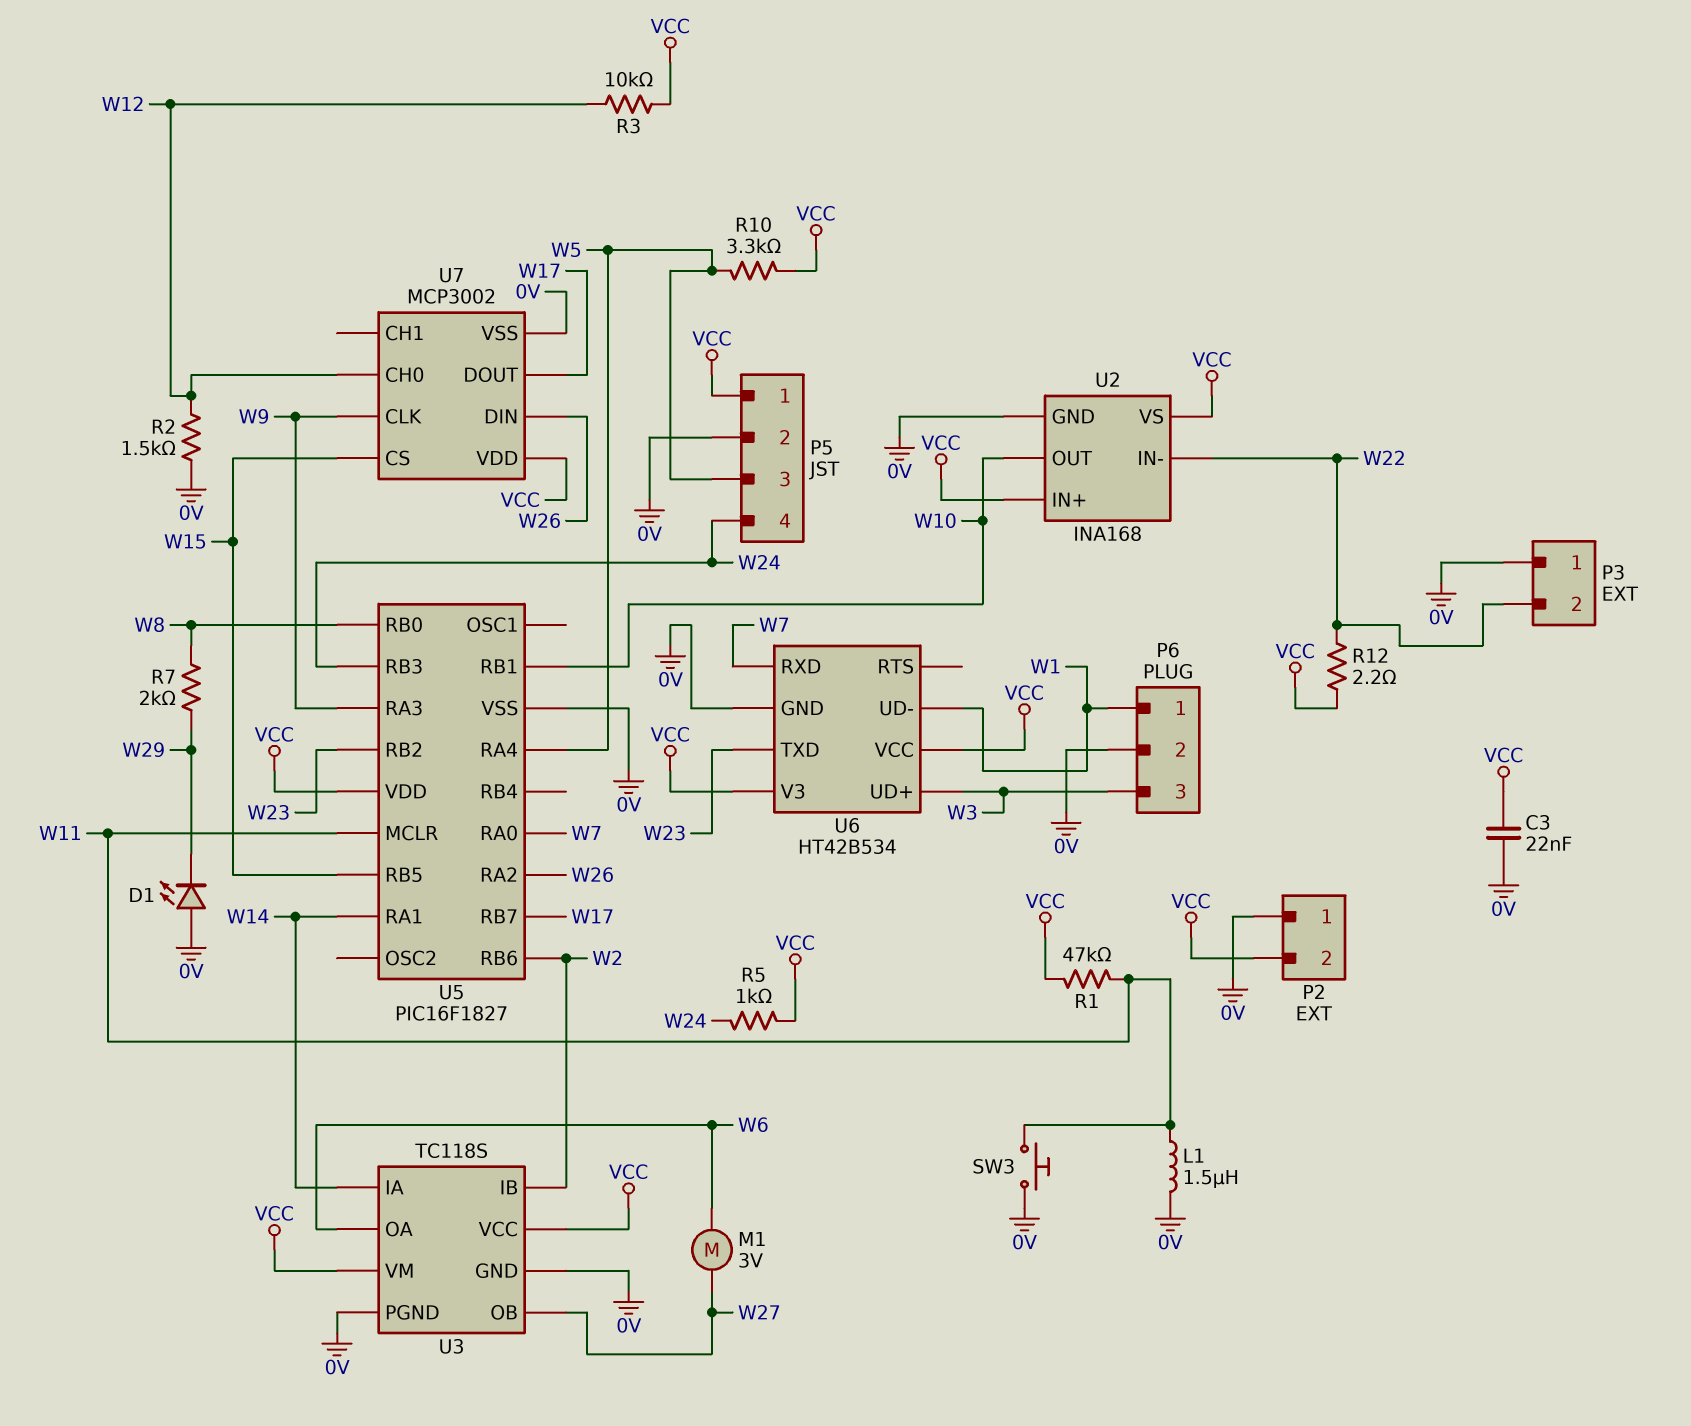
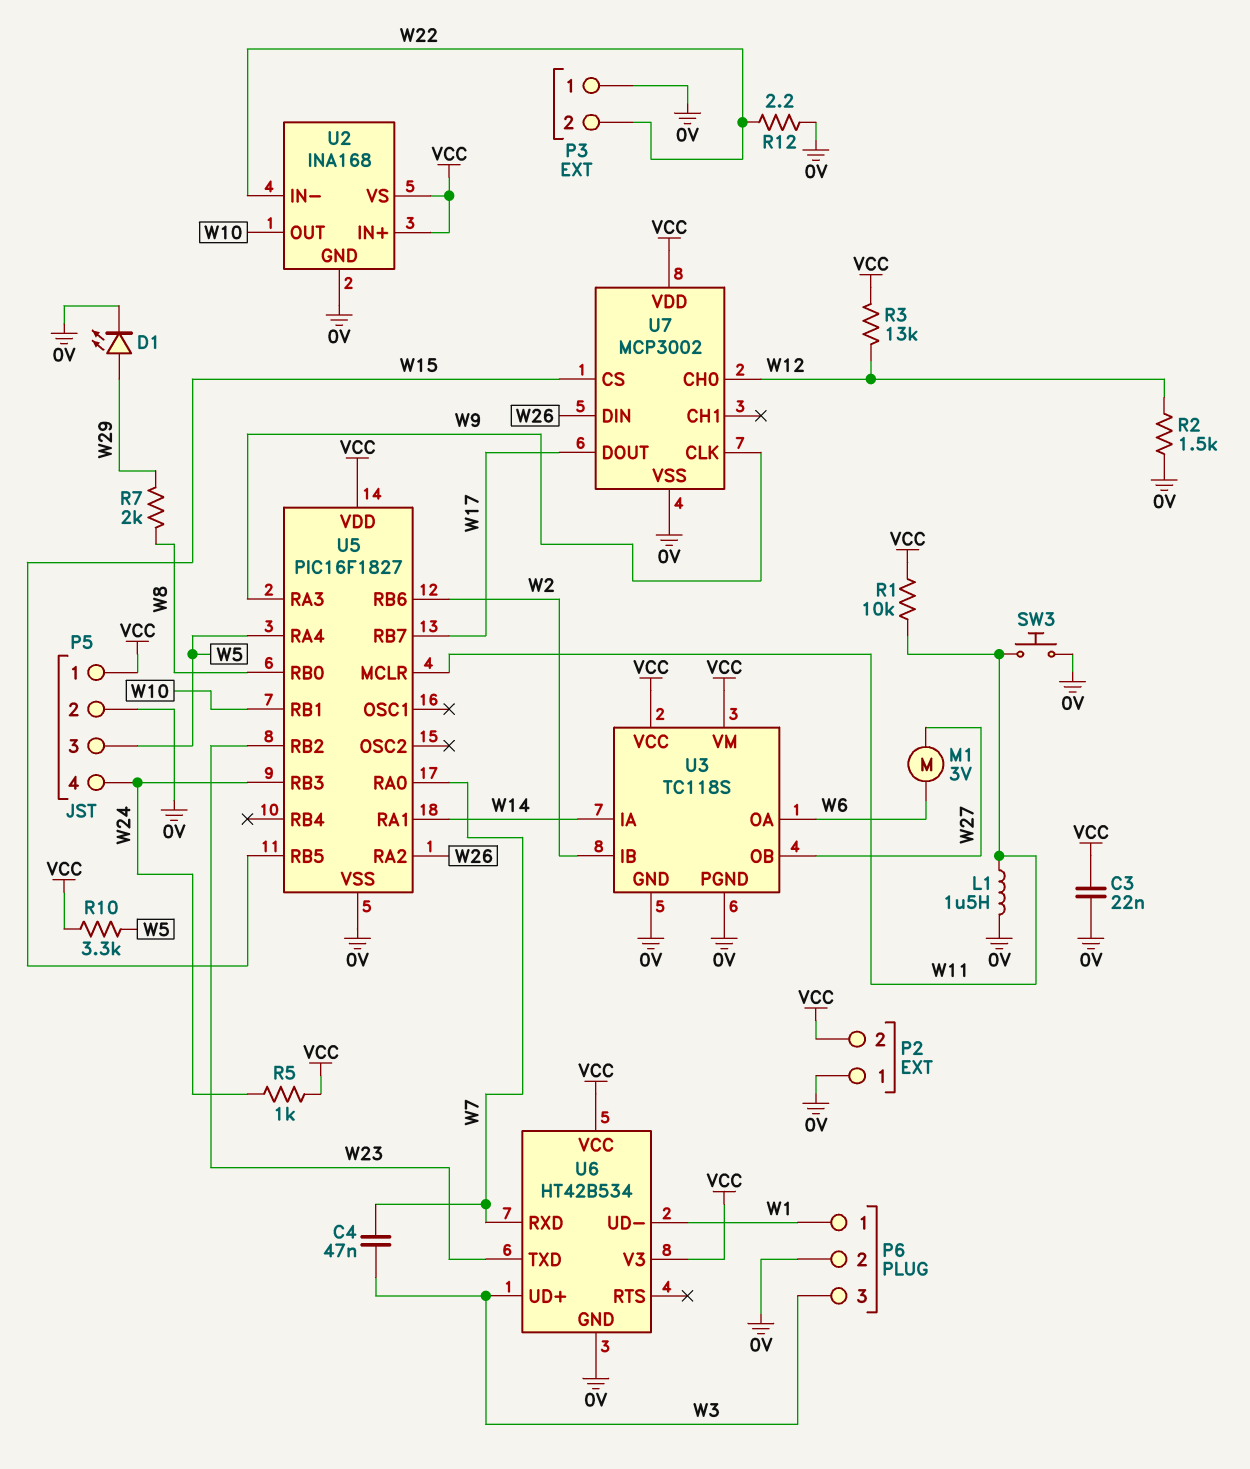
C4: none -> 47nF (W3, W7)
D1: LED (A 0V, K W29) -> LED (A W29, K 0V)
R1: 47k (VCC, W11) -> 10k (VCC, W11)
R3: 10k (VCC, W12) -> 13k (VCC, W12)
R12: 2.2 (VCC, W22) -> 2.2 (0V, W22)

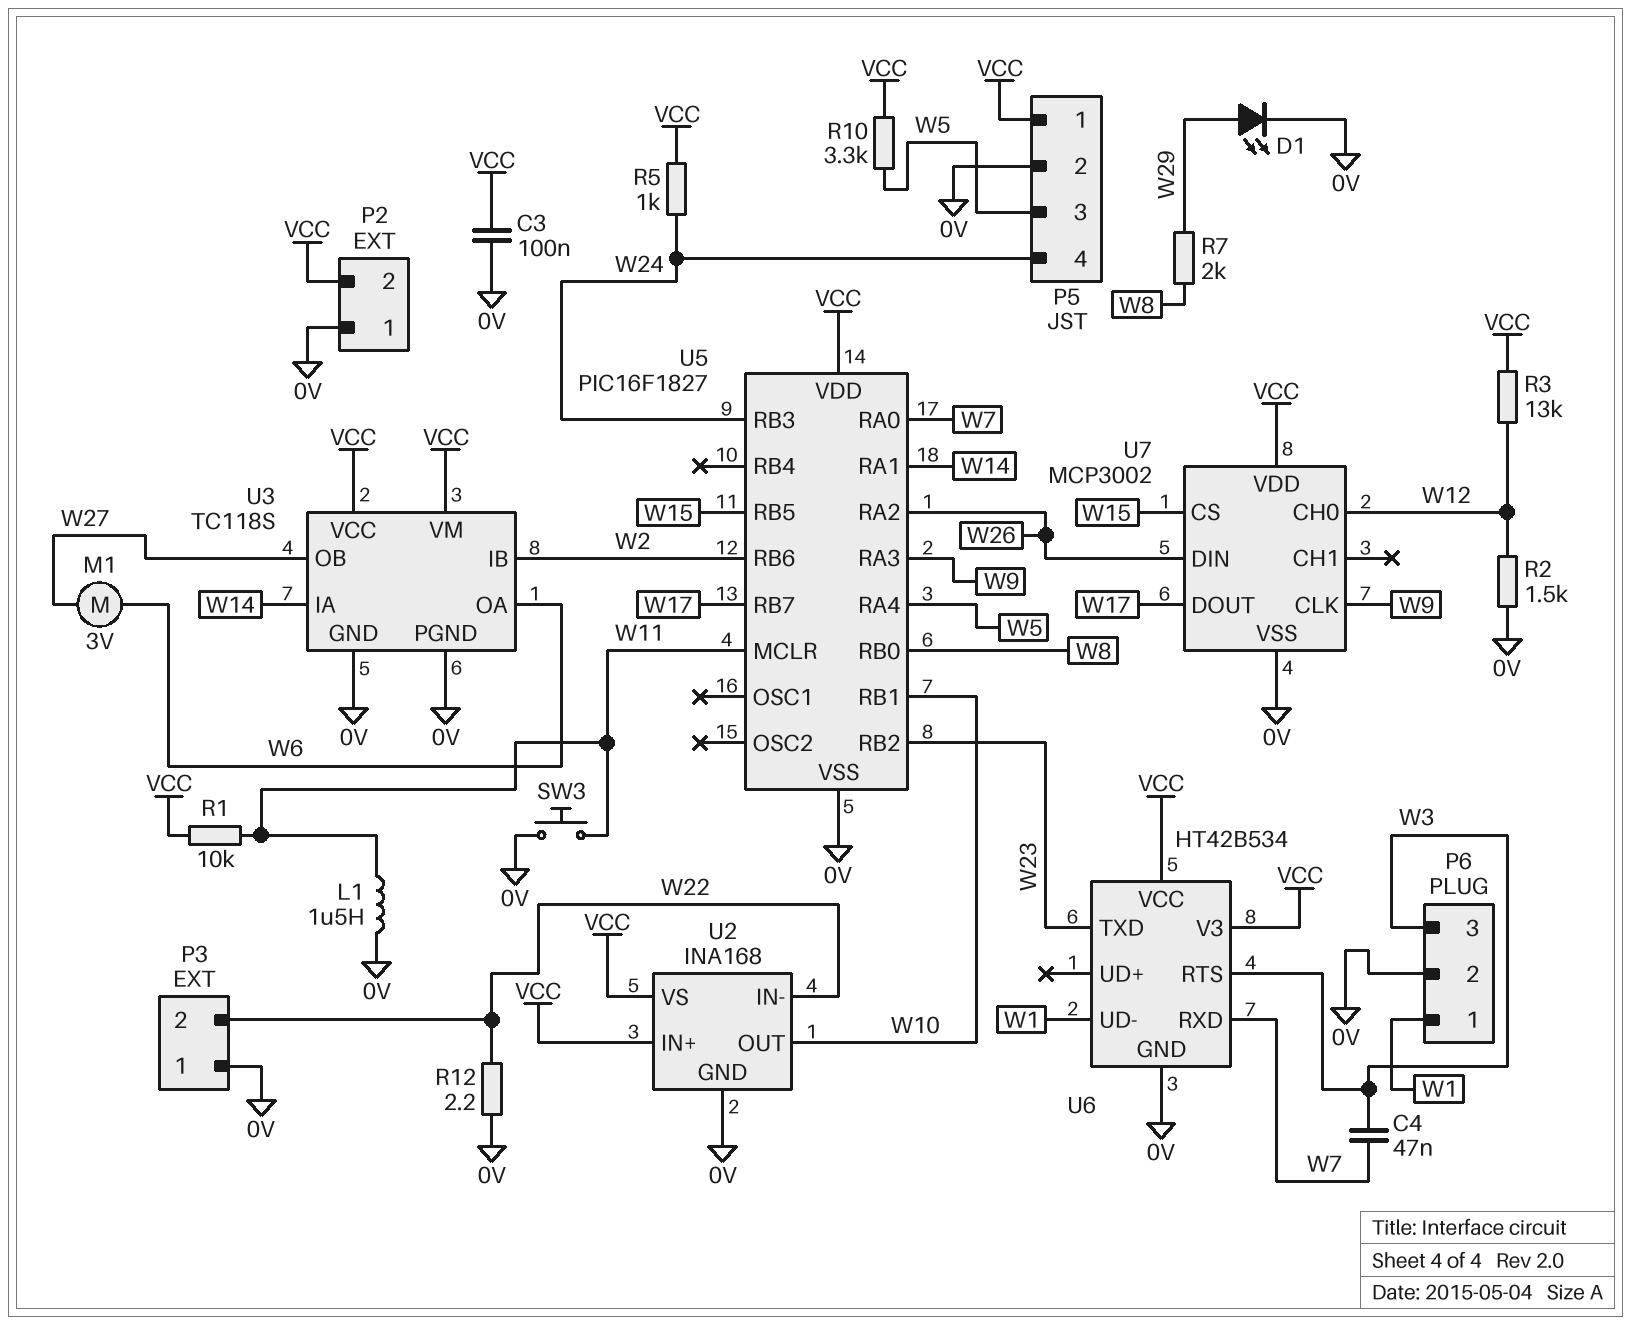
C3: 22nF (0V, VCC) -> 100nF (0V, VCC)
U6 pin RTS: none -> W3
U6 pin UD+: W3 -> none

